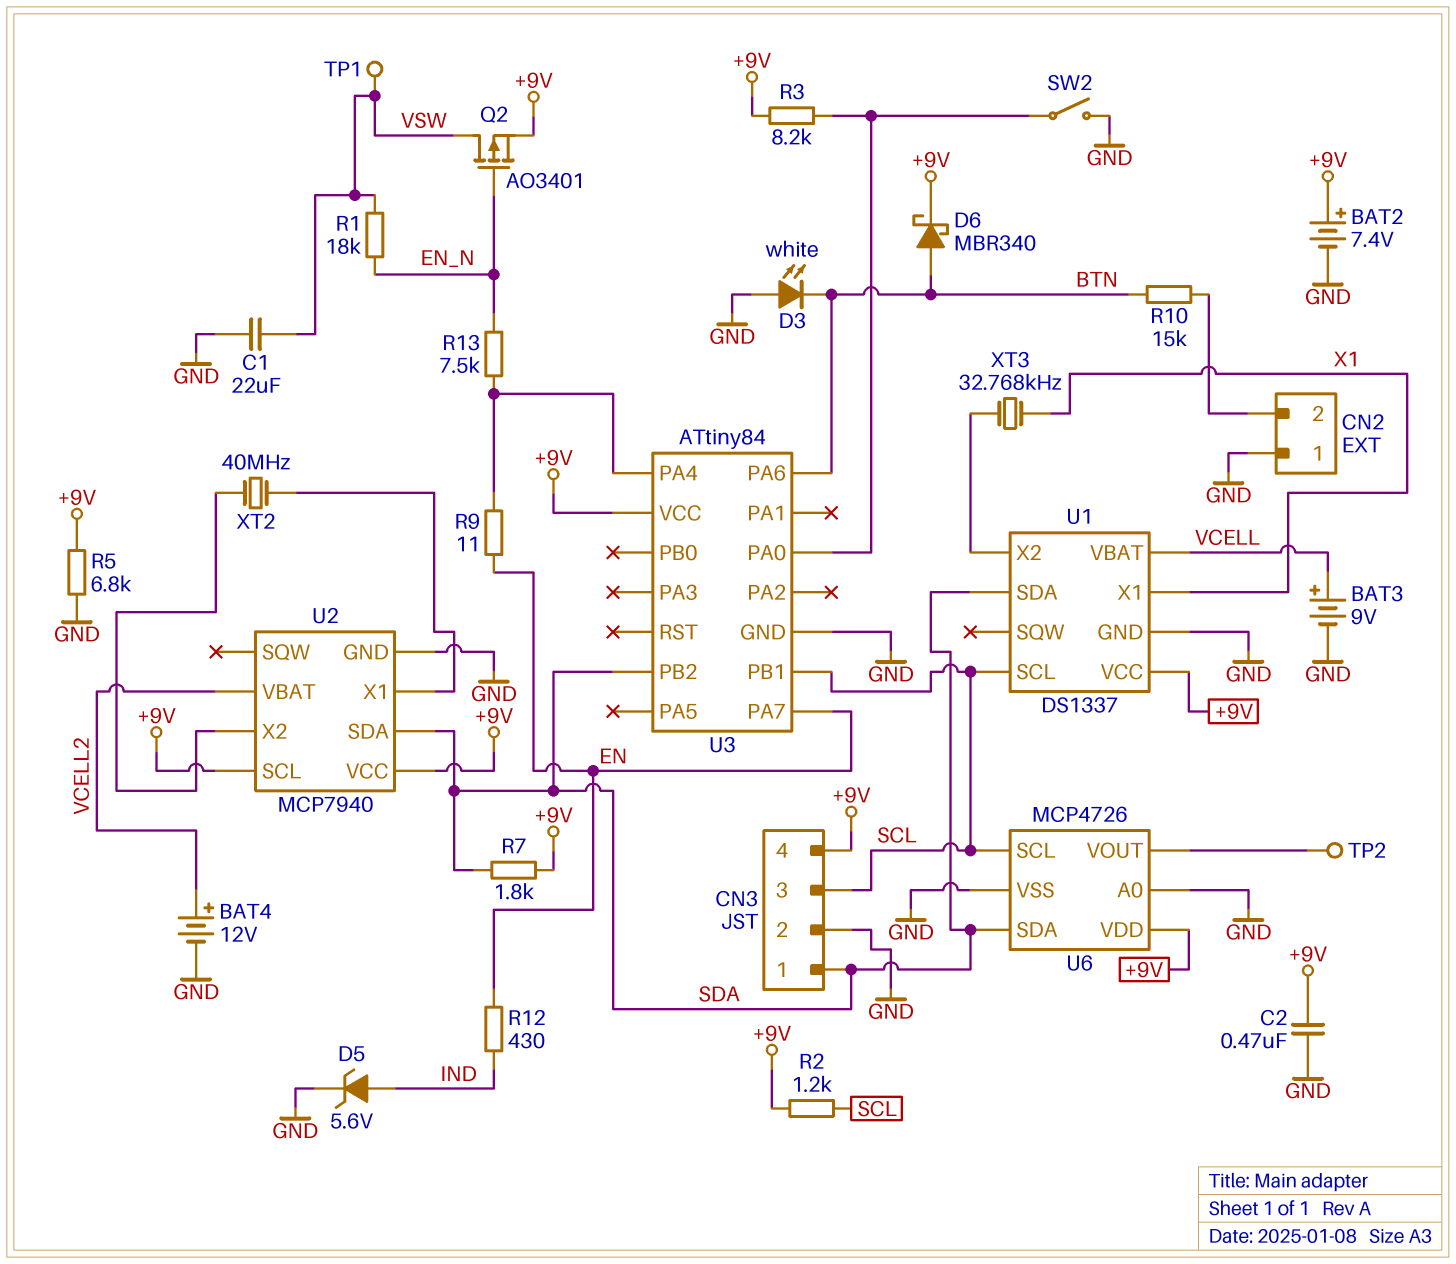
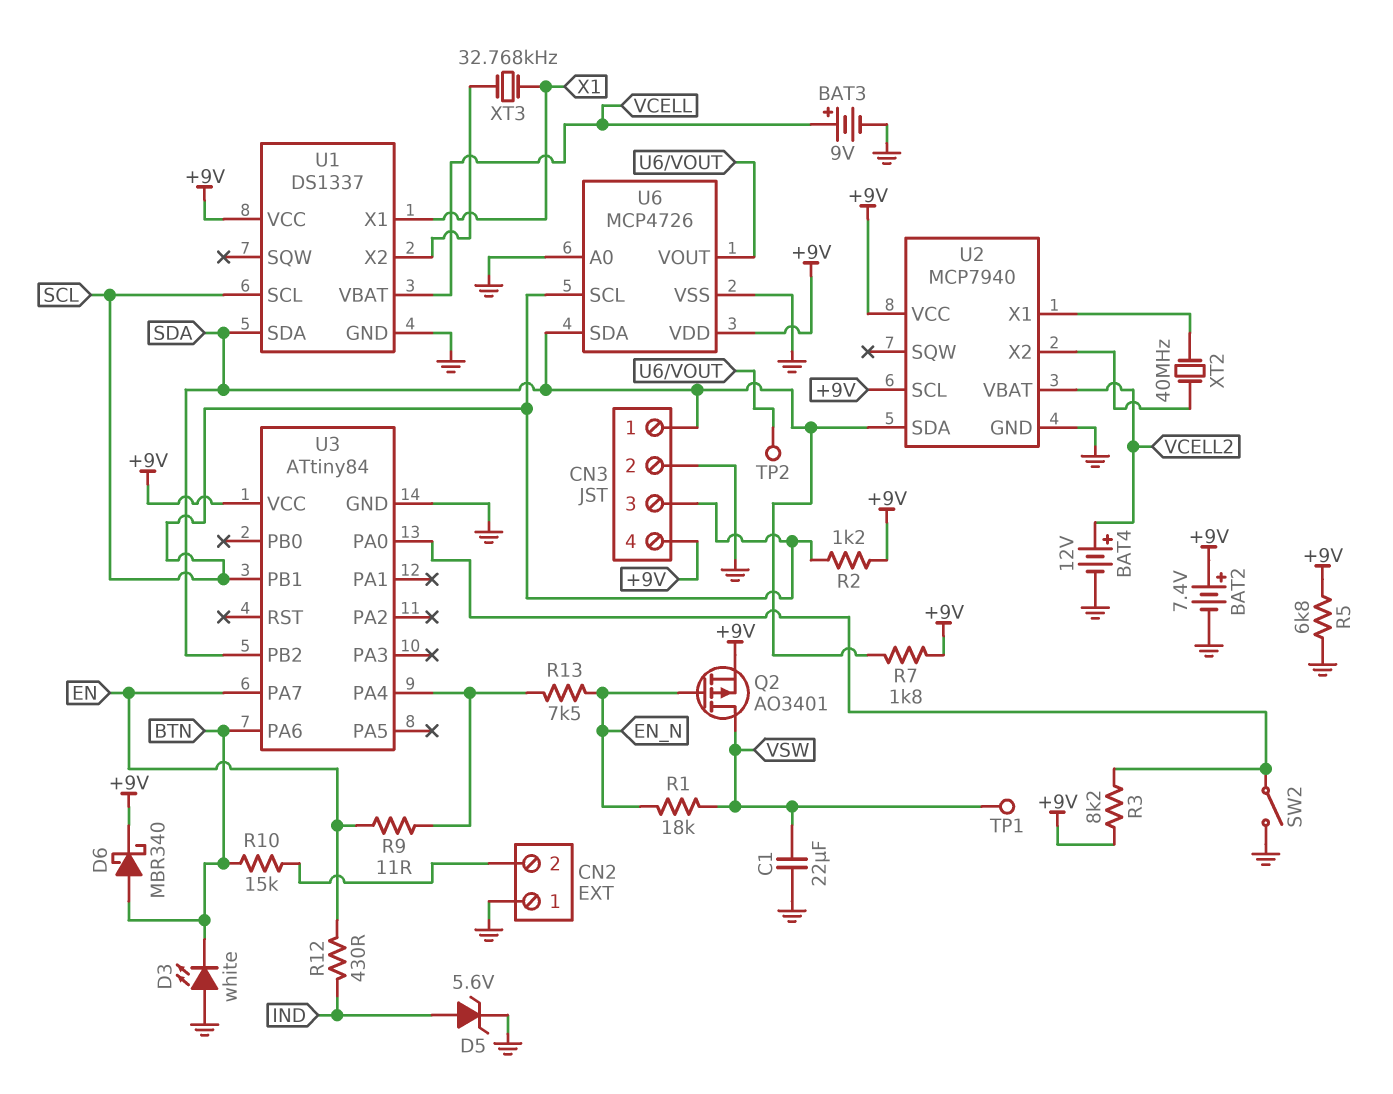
C2: 470nF (+9V, GND) -> none

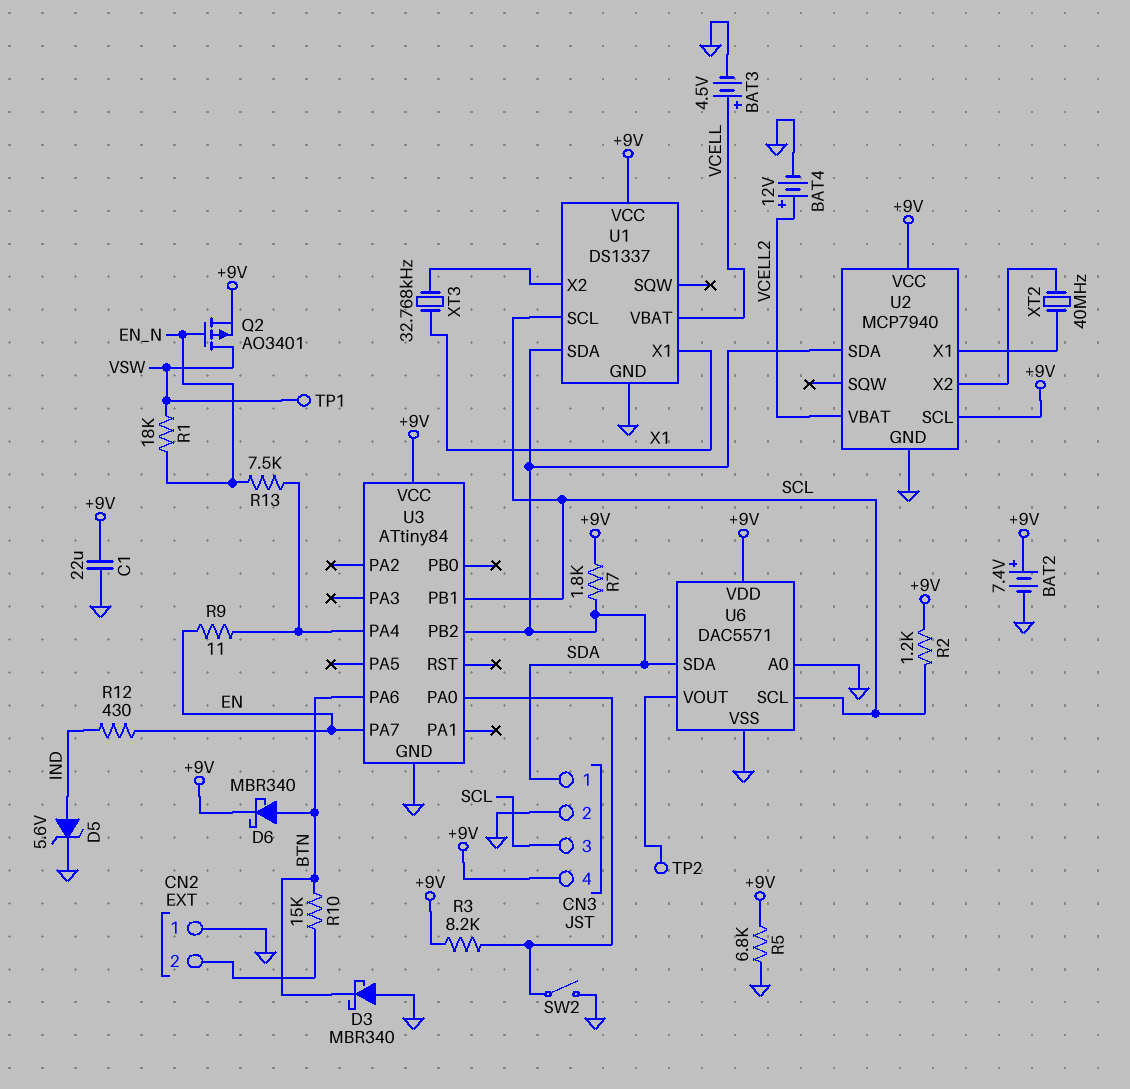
BAT3: 9V (plus VCELL, minus GND) -> 4.5V (plus VCELL, minus GND)
C1: 22uF (GND, VSW) -> 22uF (+9V, GND)
D3: LED white (A GND, K BTN) -> schottky MBR340 (A GND, K BTN)
U6: MCP4726 -> DAC5571

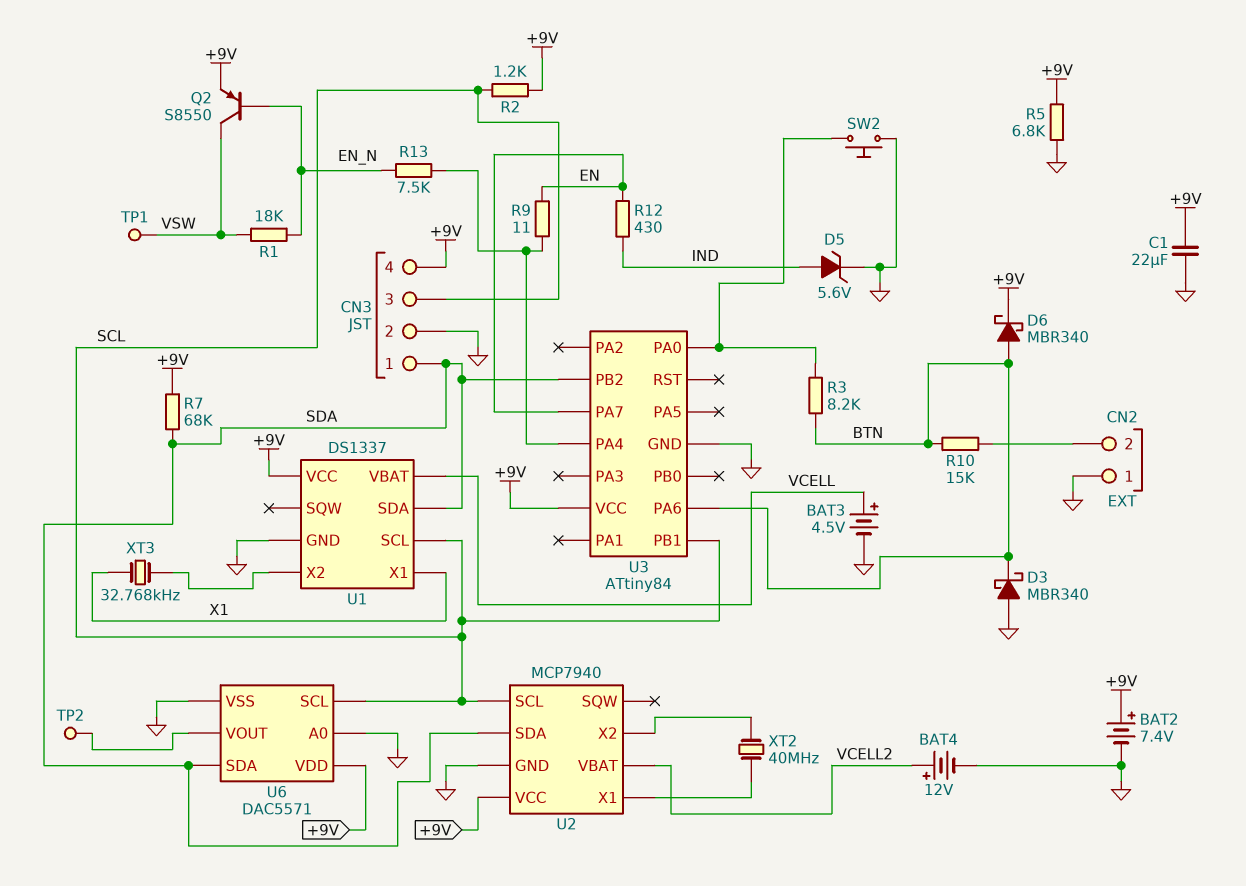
Q2: PMOS AO3401 (G EN_N, D VSW, S +9V) -> PNP S8550 (B EN_N, C VSW, E +9V)
R3: 8.2k (+9V, U3/PA0) -> 8.2k (BTN, U3/PA0)
R7: 1.8k (+9V, SDA) -> 68k (+9V, SDA)
SW2: switch (GND, U3/PA0) -> button (GND, U3/PA0)
U2 pin SCL: +9V -> SCL

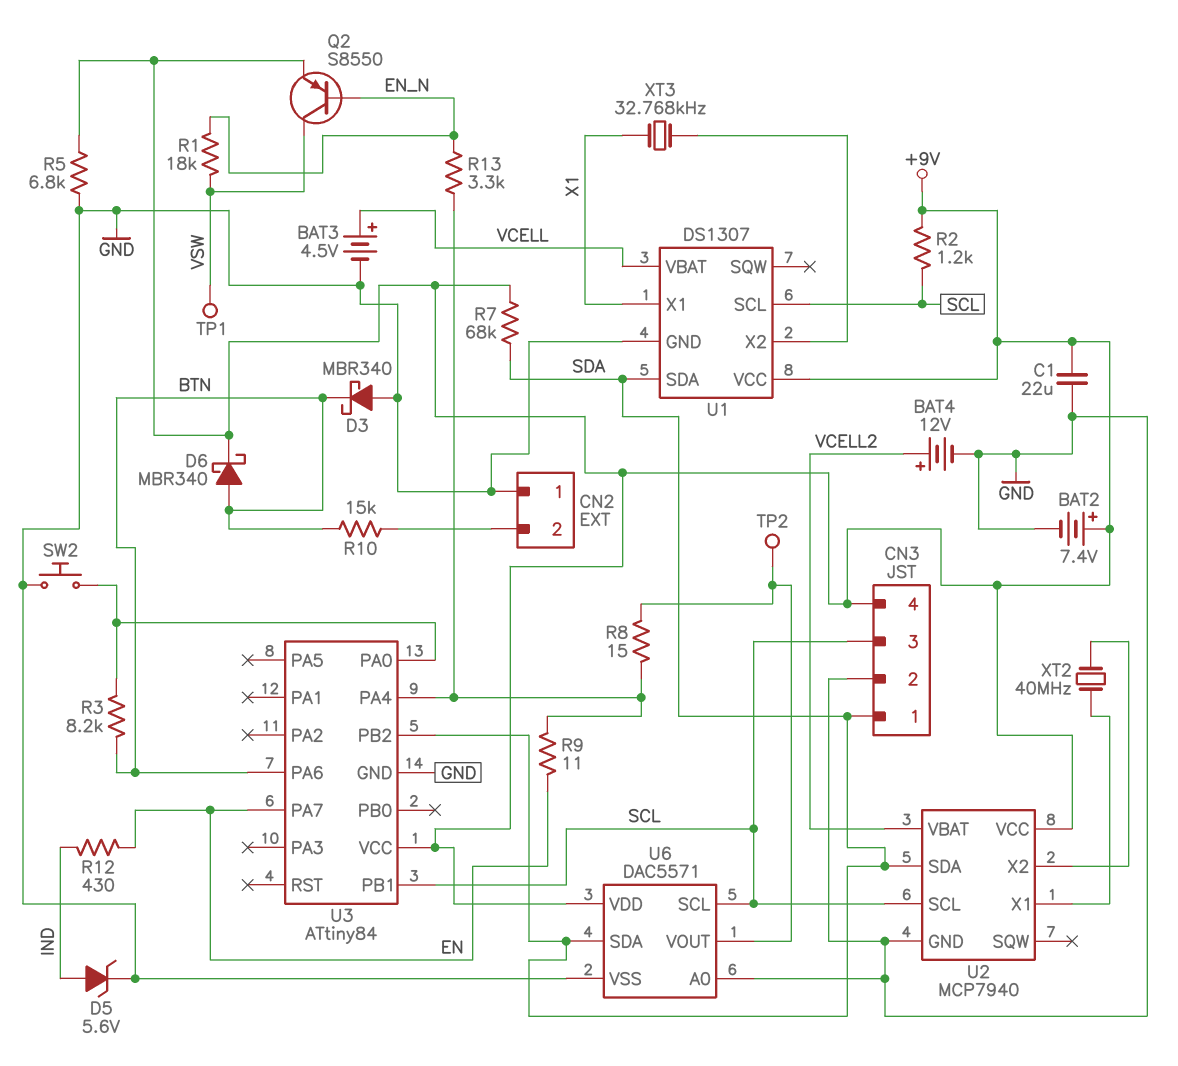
R8: none -> 15 (U3/PA4, U6/VOUT)
R13: 7.5k (EN_N, U3/PA4) -> 3.3k (EN_N, U3/PA4)
U1: DS1337 -> DS1307

